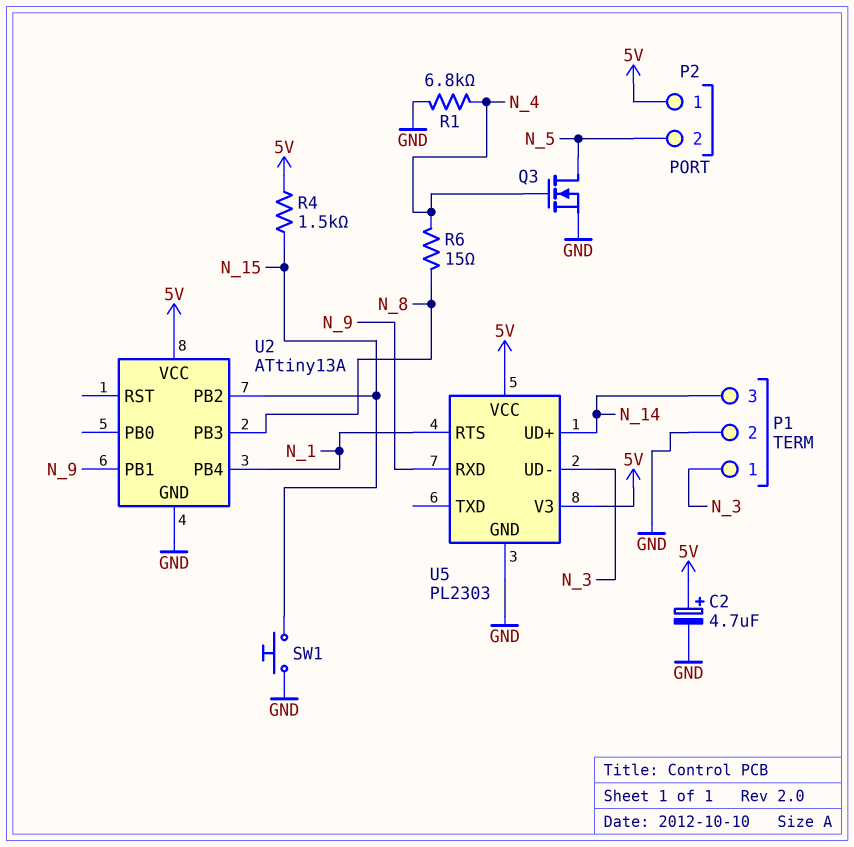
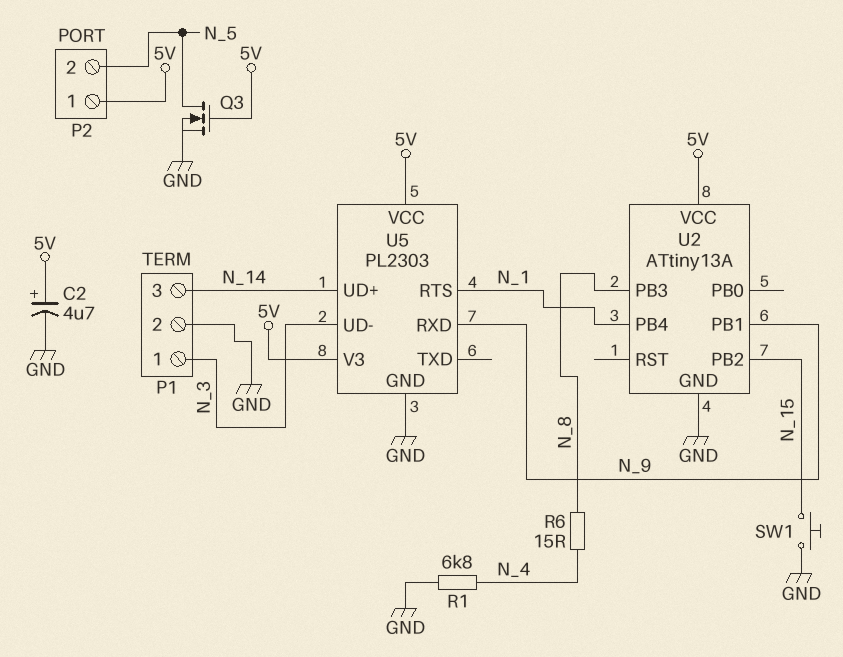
Q3: NMOS (G N_4, D N_5, S GND) -> NMOS (G 5V, D N_5, S GND)
R4: 1.5k (5V, N_15) -> none

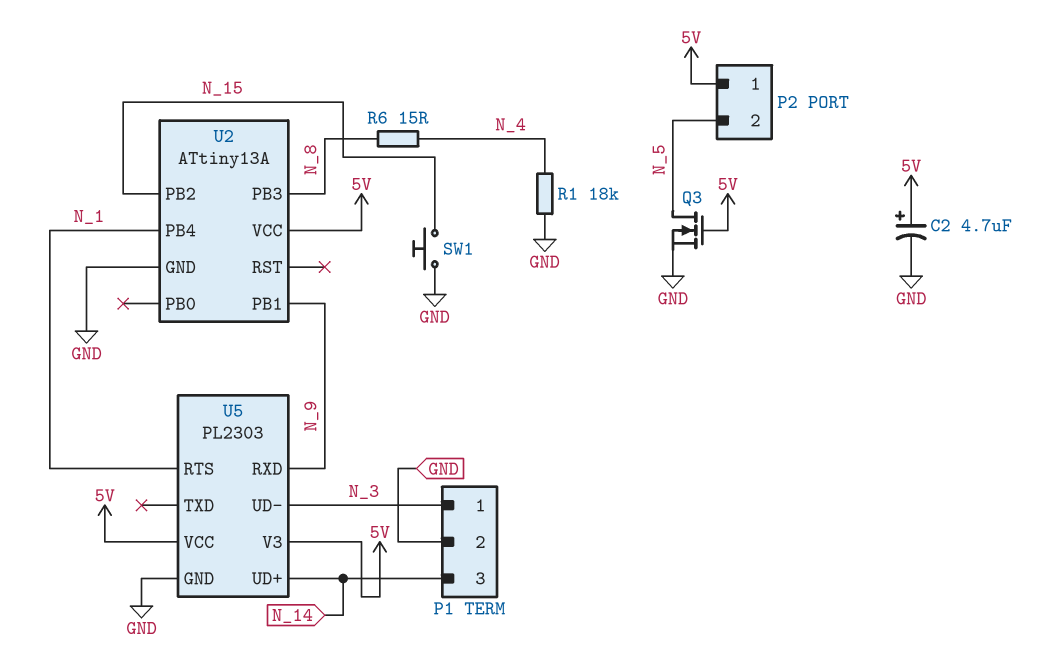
R1: 6.8k (GND, N_4) -> 18k (GND, N_4)

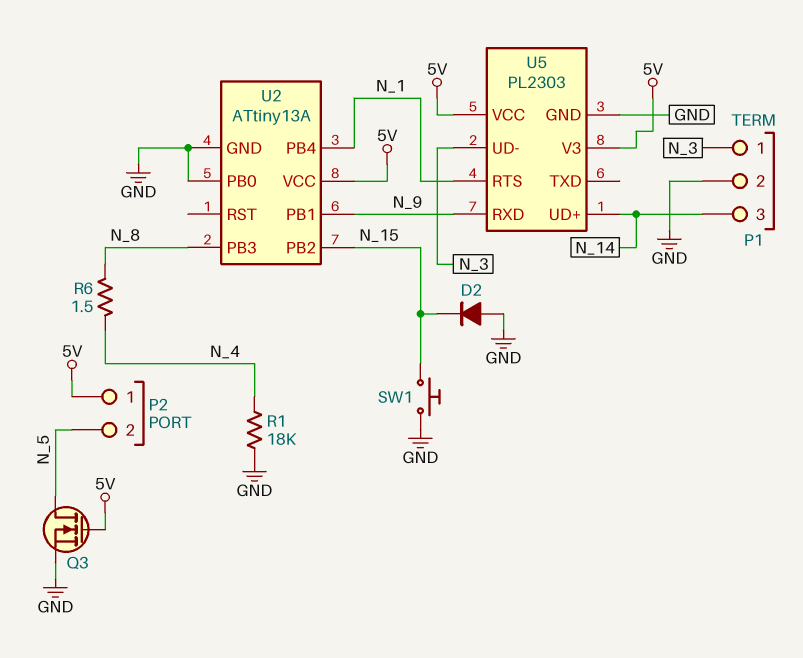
C2: 4.7uF (plus 5V, minus GND) -> none
D2: none -> diode (A GND, K N_15)
R6: 15 (N_4, N_8) -> 1.5 (N_4, N_8)
U2 pin PB0: none -> GND

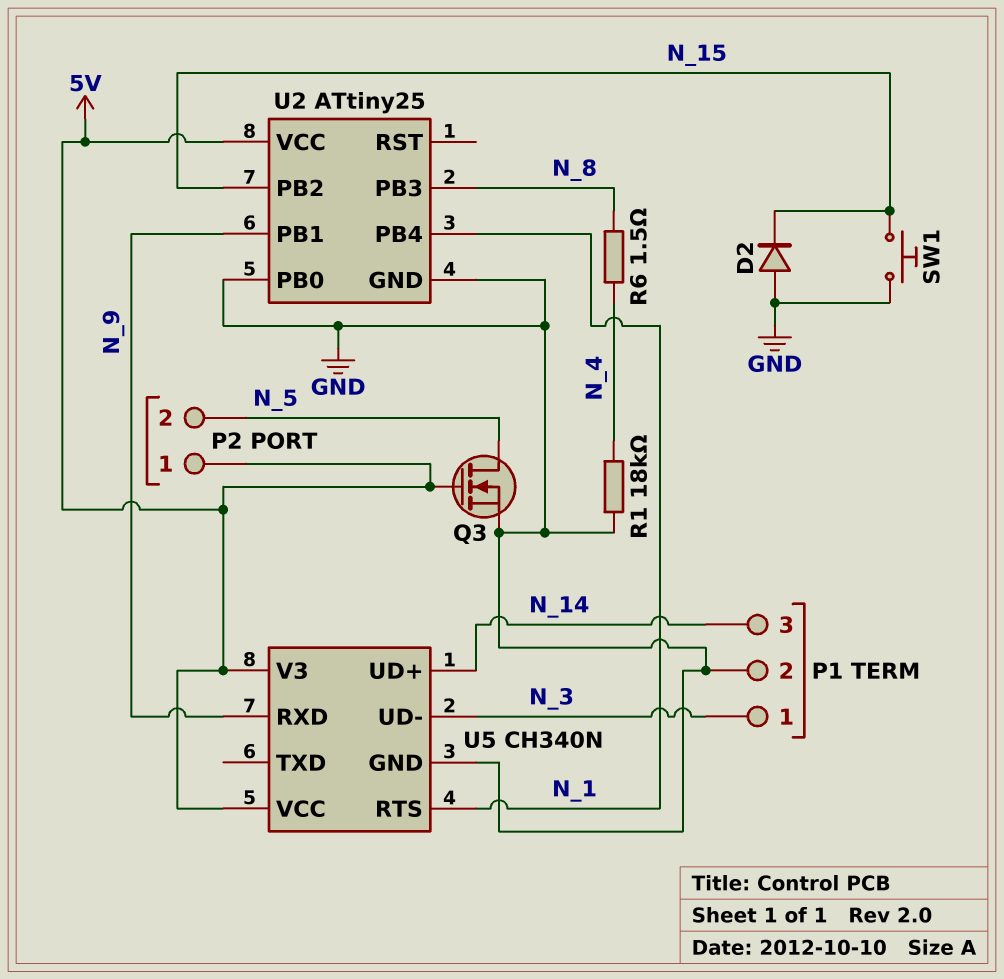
U2: ATtiny13A -> ATtiny25
U5: PL2303 -> CH340N

